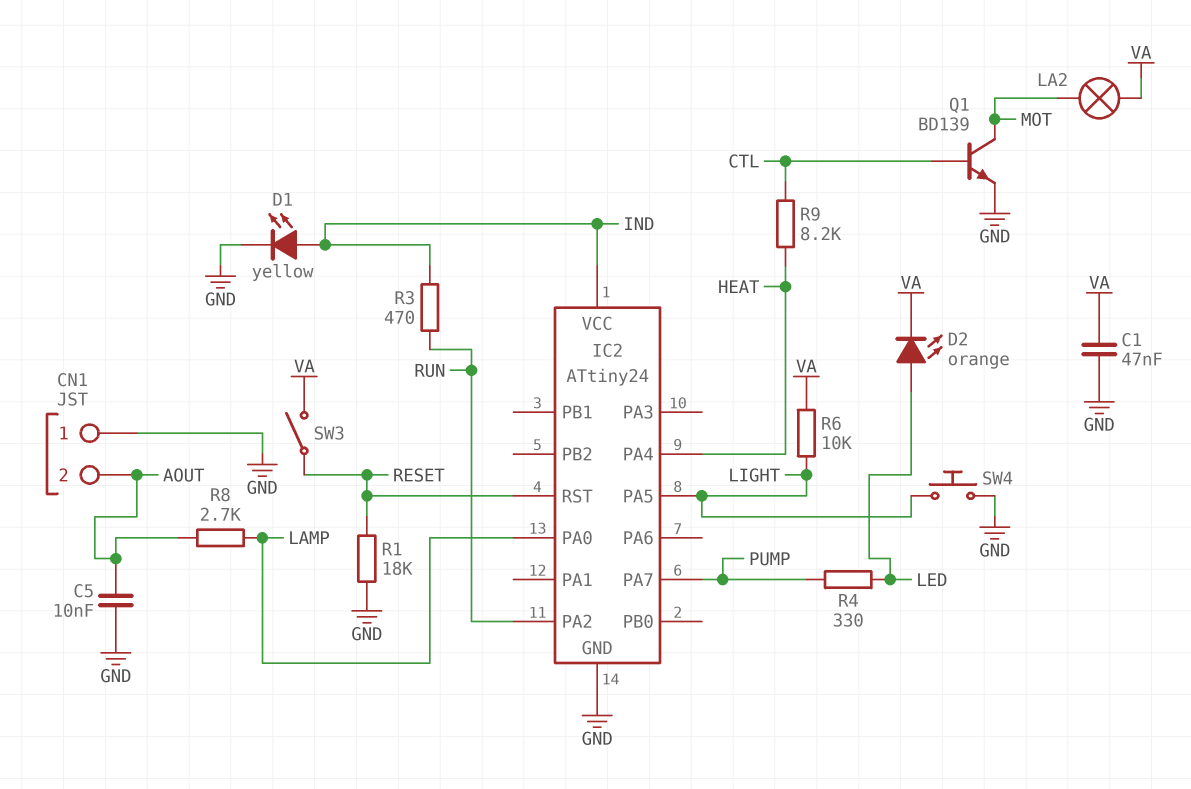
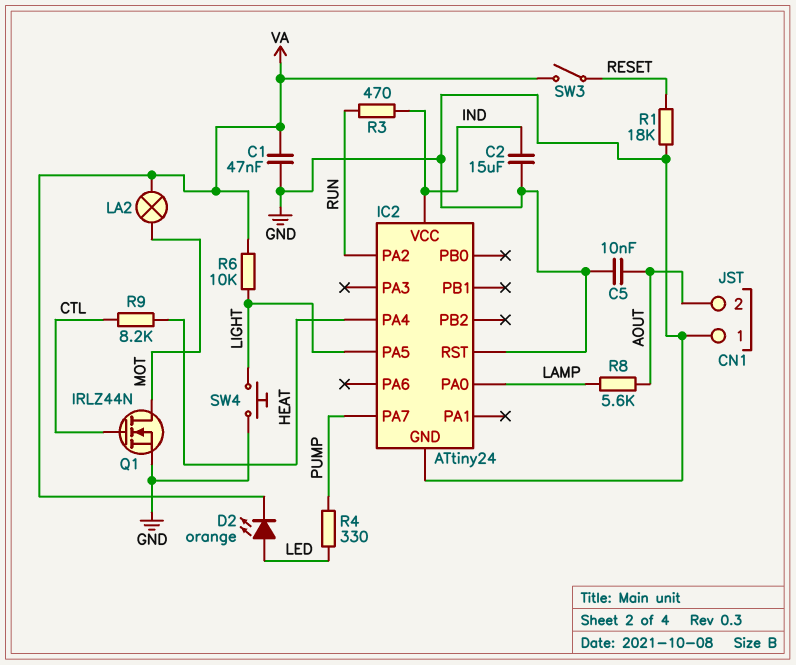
C2: none -> 15uF (GND, IND)
D1: LED yellow (A IND, K GND) -> none
IC2 pin RST: RESET -> GND
Q1: NPN BD139 (B CTL, C MOT, E GND) -> NMOS IRLZ44N (G CTL, D MOT, S GND)
R8: 2.7k (AOUT, LAMP) -> 5.6k (AOUT, LAMP)

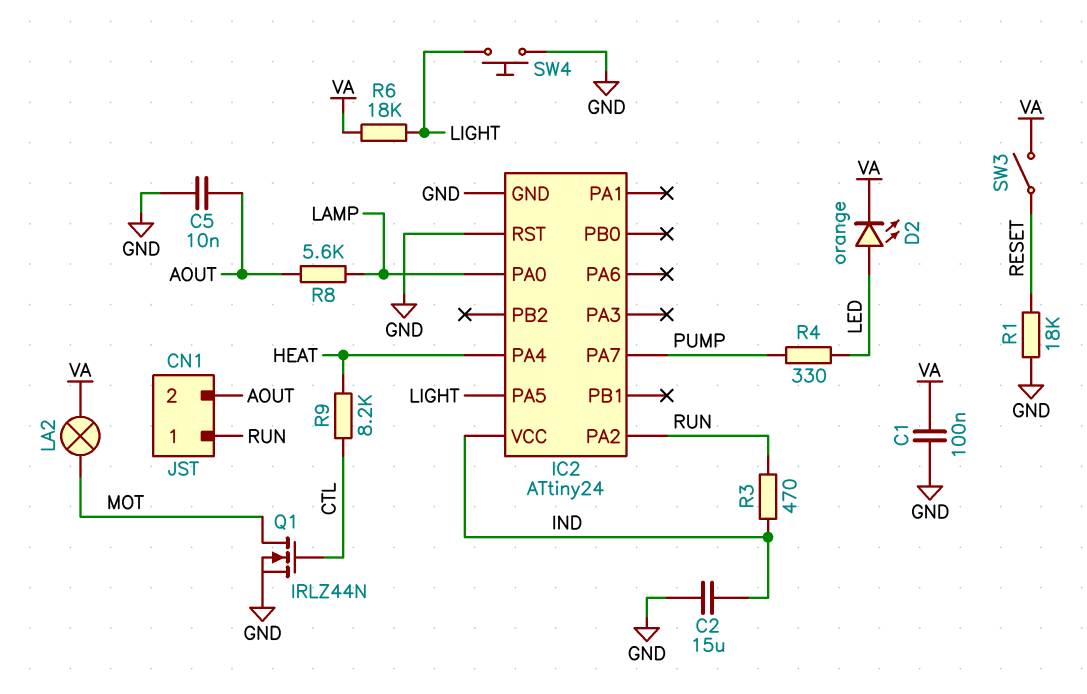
C1: 47nF (GND, VA) -> 100nF (GND, VA)
CN1 pin 1: GND -> RUN
R6: 10k (LIGHT, VA) -> 18k (LIGHT, VA)

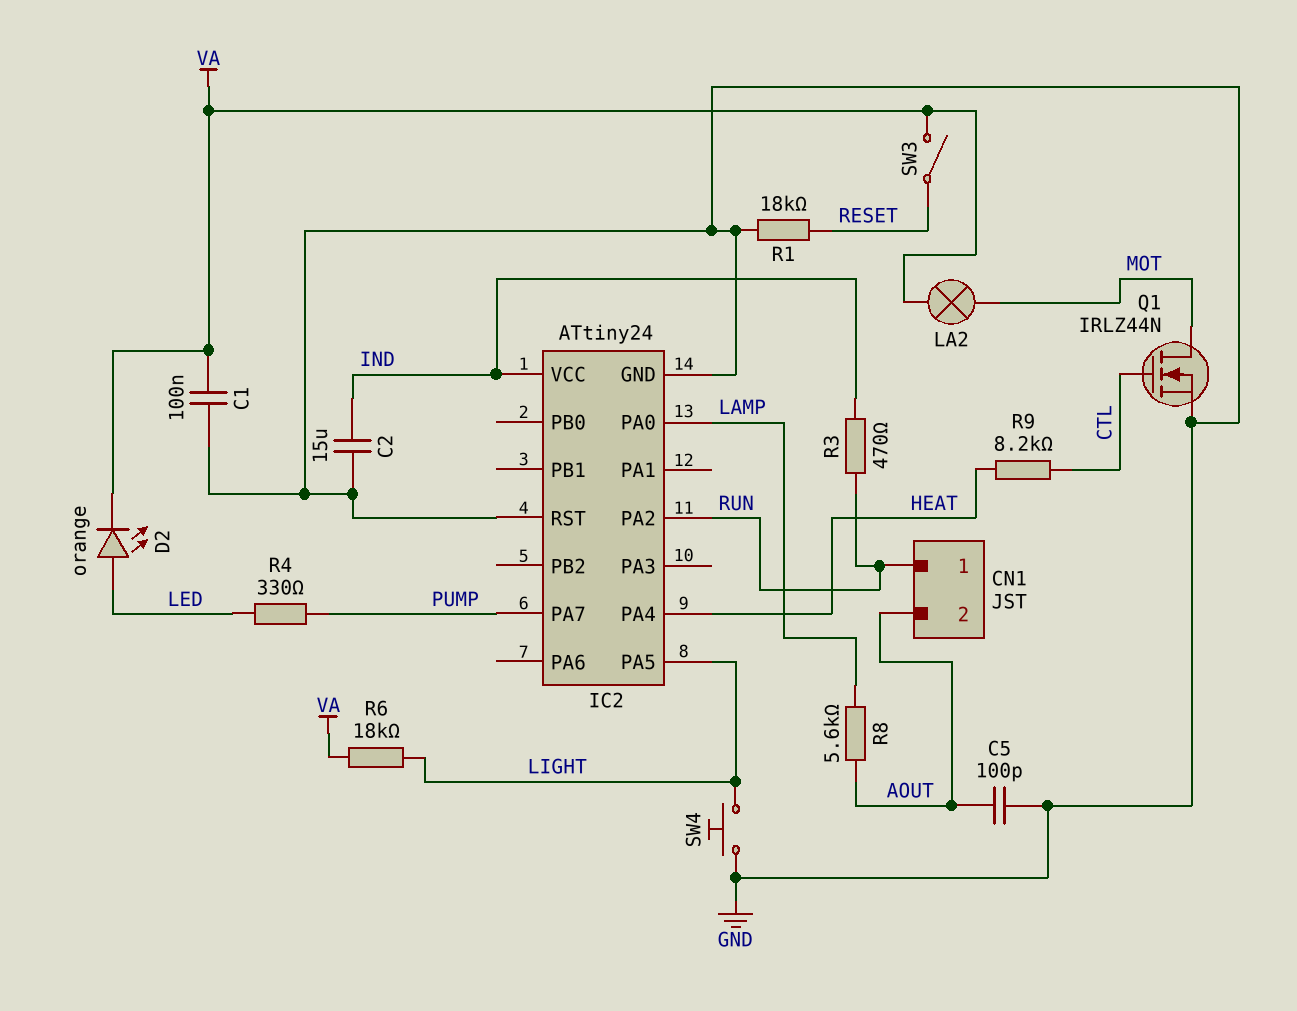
C5: 10nF (AOUT, GND) -> 100pF (AOUT, GND)

